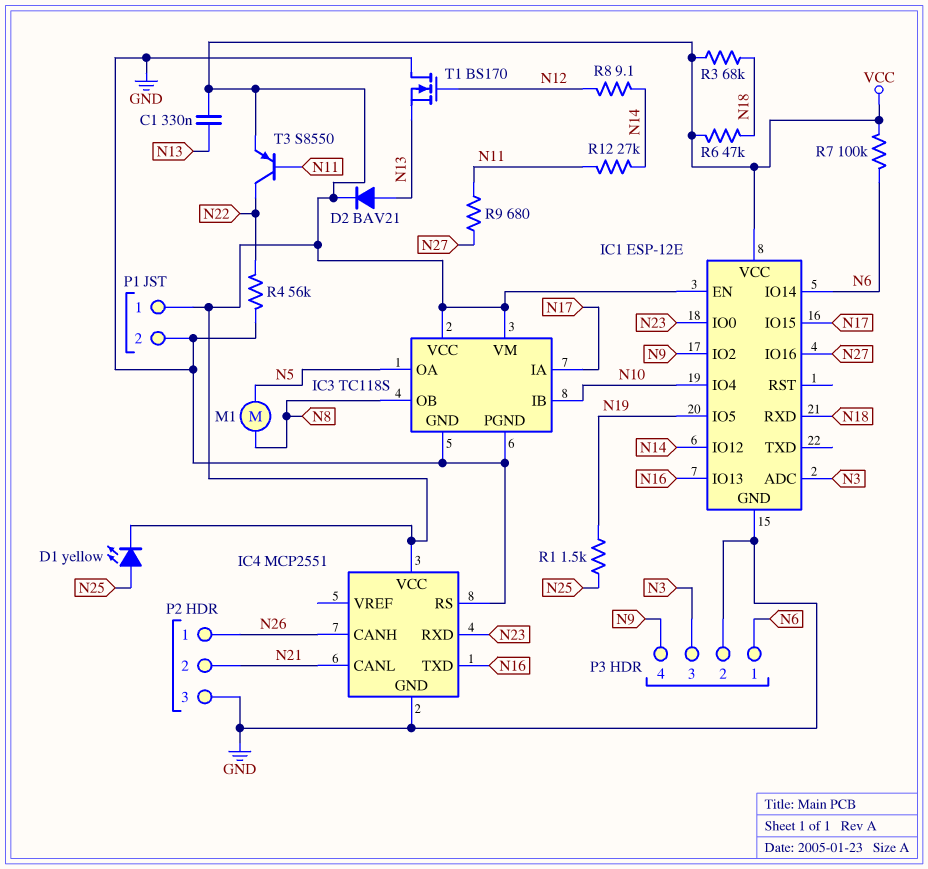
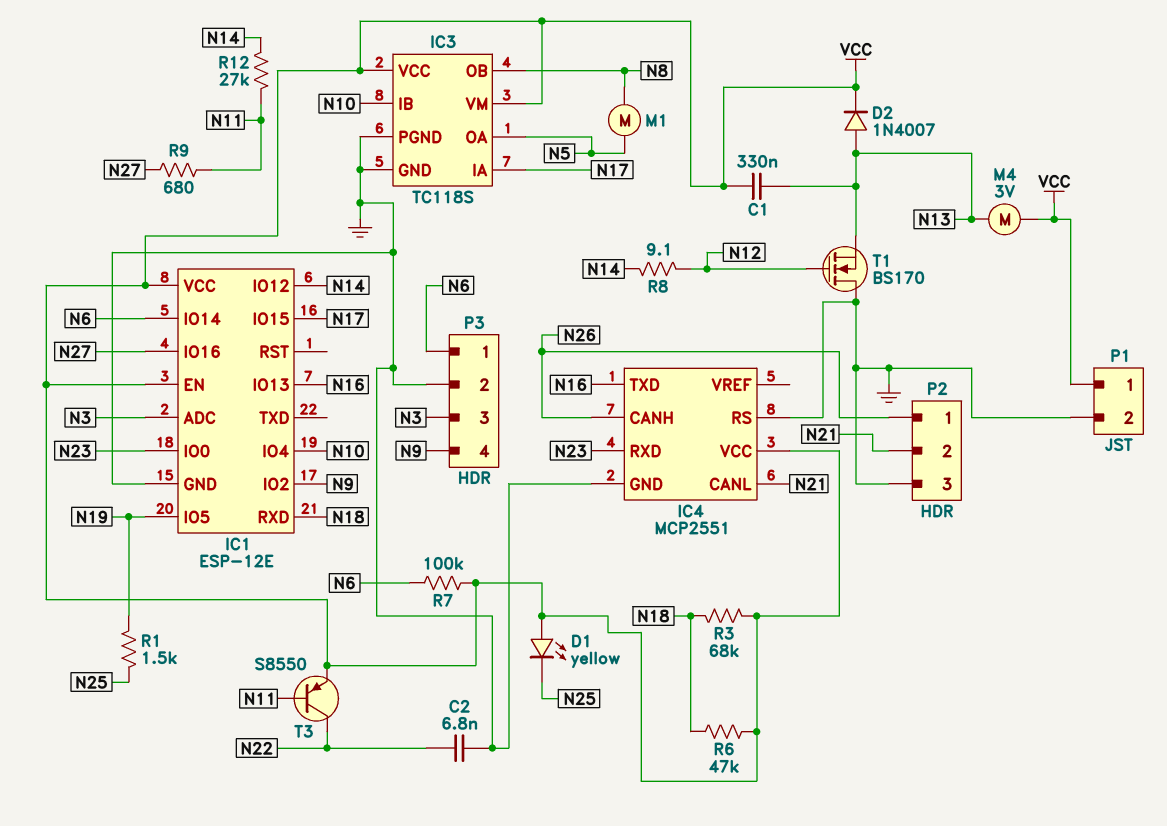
C2: none -> 6.8nF (GND, N22)
D1: LED yellow (A N25, K VCC) -> LED yellow (A VCC, K N25)
D2: diode BAV21 (A N13, K VCC) -> diode 1N4007 (A N13, K VCC)
M4: none -> motor 3V (N13, VCC)
R4: 56k (GND, N22) -> none

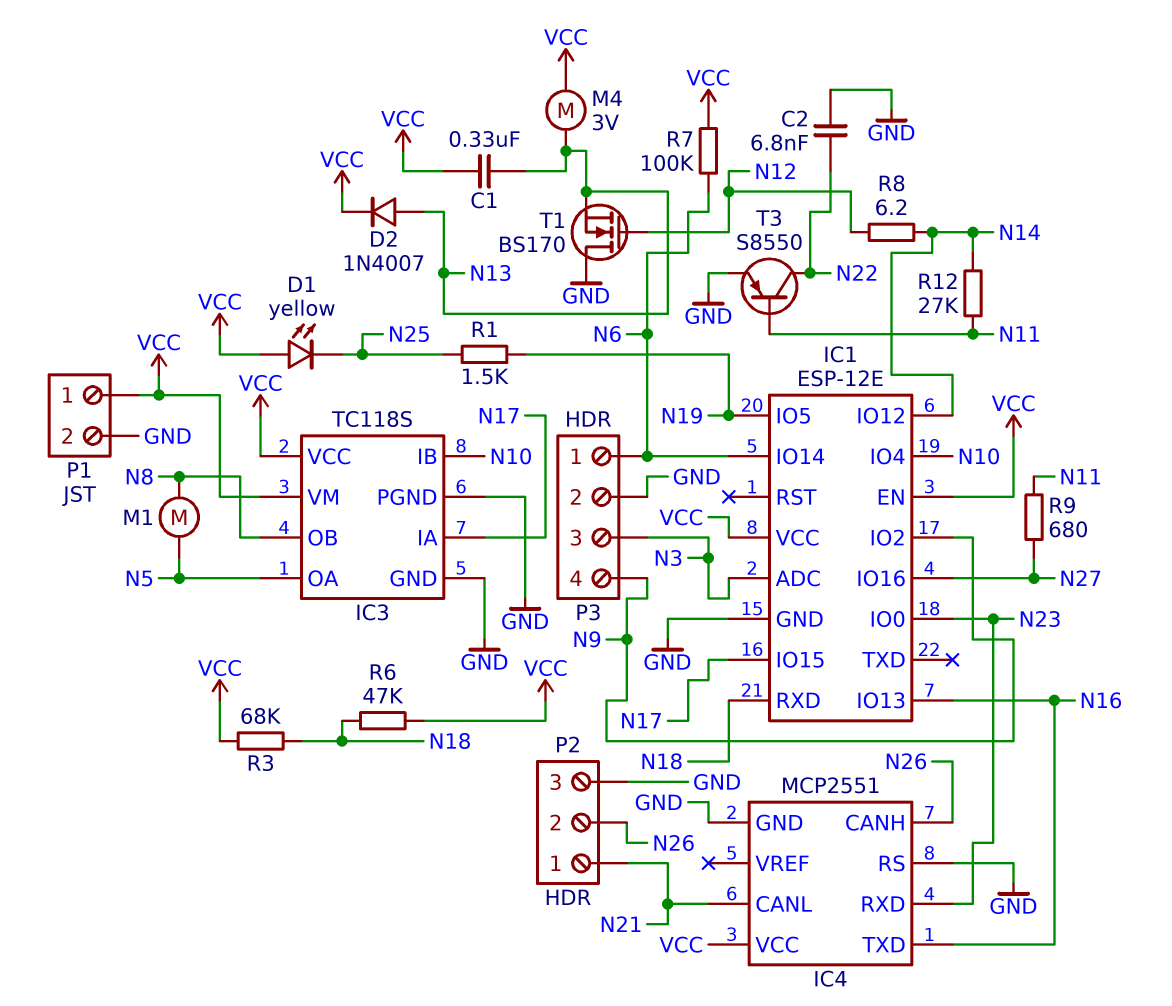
P2 pin 1: N26 -> N21
P2 pin 2: N21 -> N26
R8: 9.1 (N12, N14) -> 6.2 (N12, N14)
T3: PNP S8550 (B N11, C N22, E VCC) -> PNP S8550 (B N11, C N22, E GND)

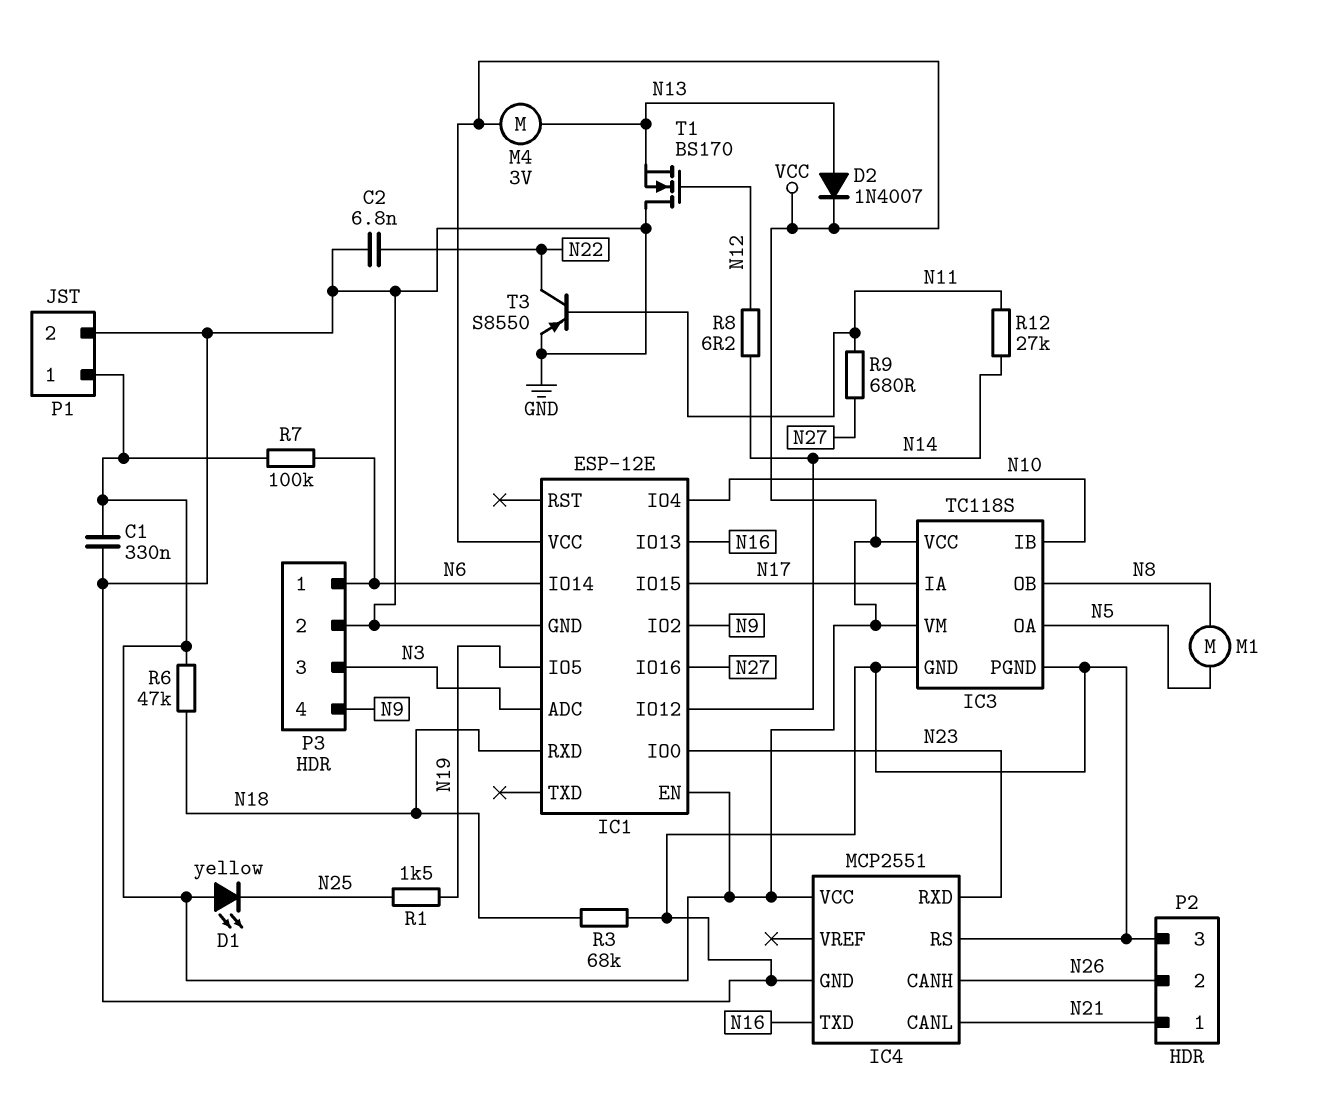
C1: 330nF (N13, VCC) -> 330nF (GND, VCC)
R3: 68k (N18, VCC) -> 68k (GND, N18)

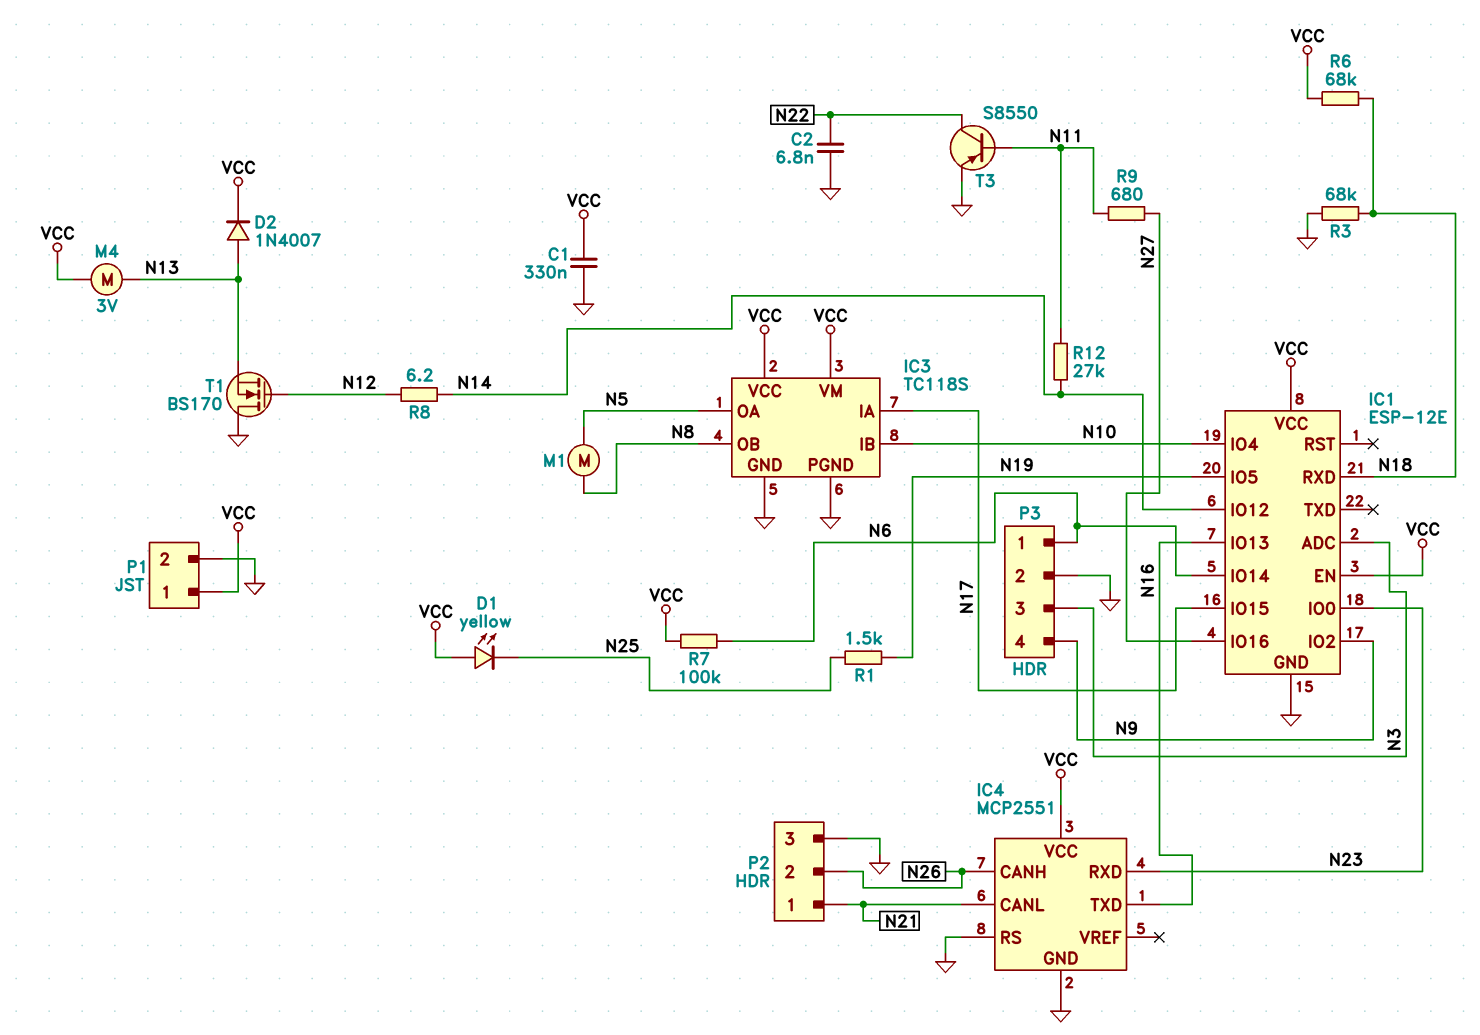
R6: 47k (N18, VCC) -> 68k (N18, VCC)

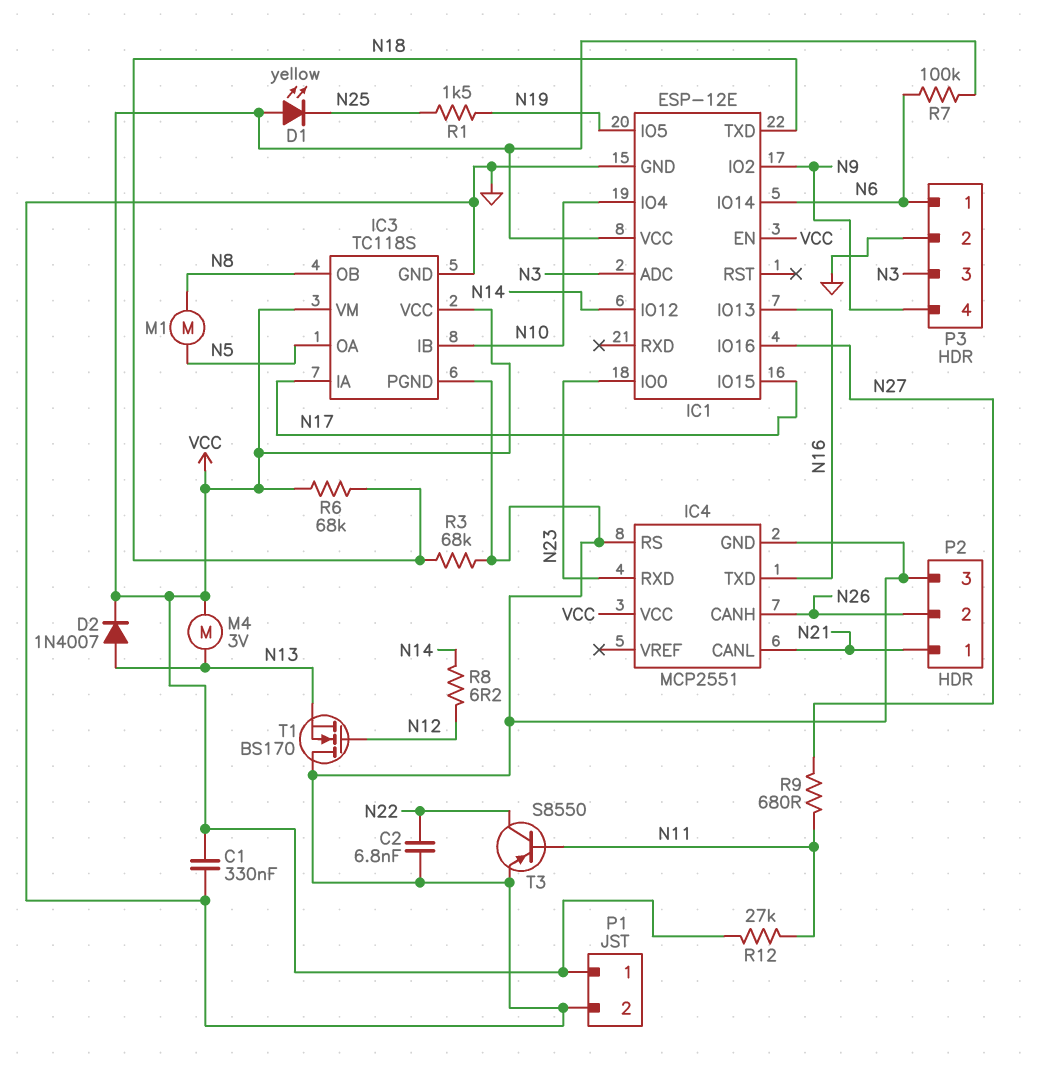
IC1 pin RXD: N18 -> none
IC1 pin TXD: none -> N18
R12: 27k (N11, N14) -> 27k (N11, VCC)

